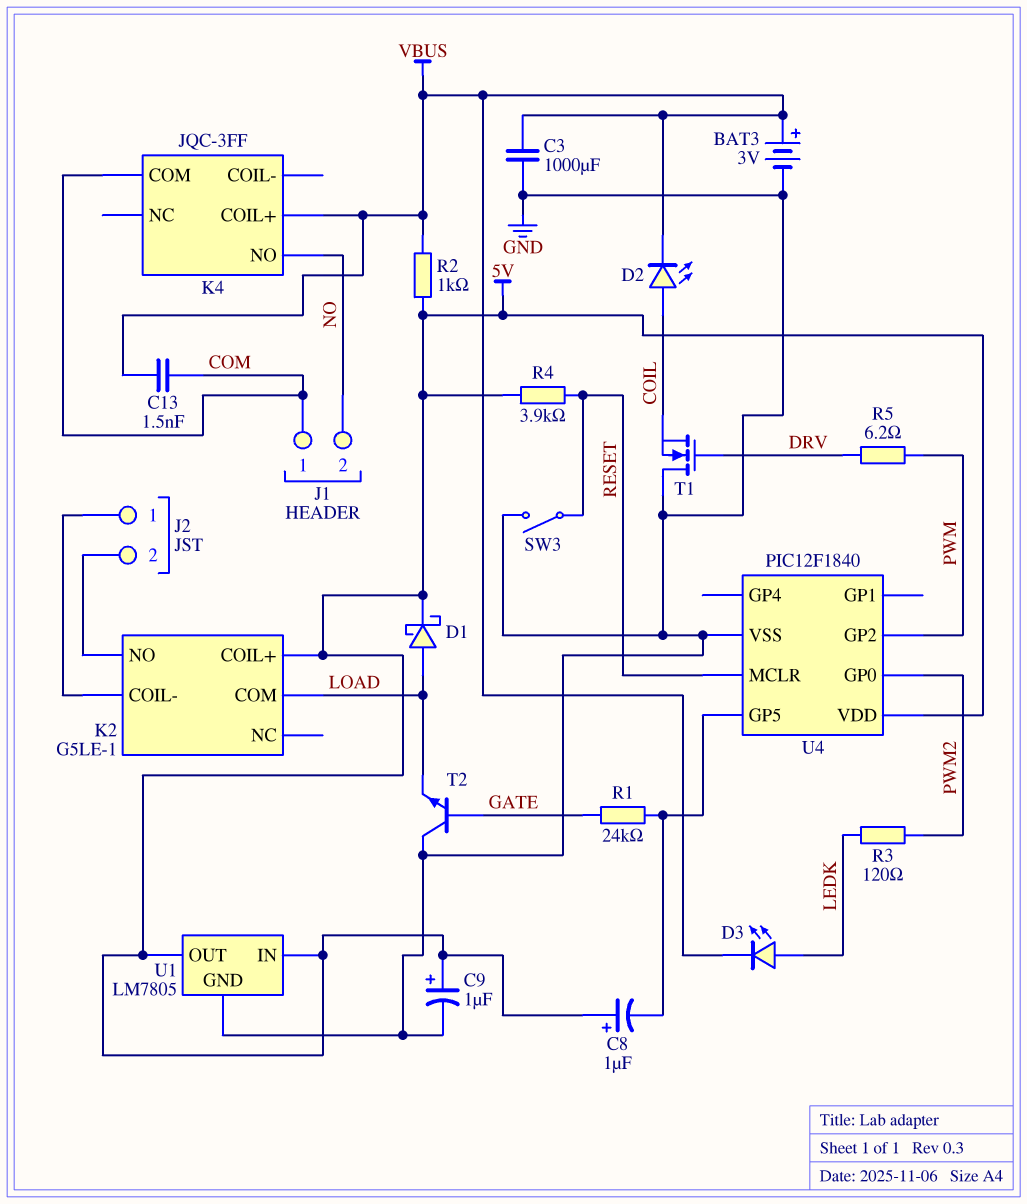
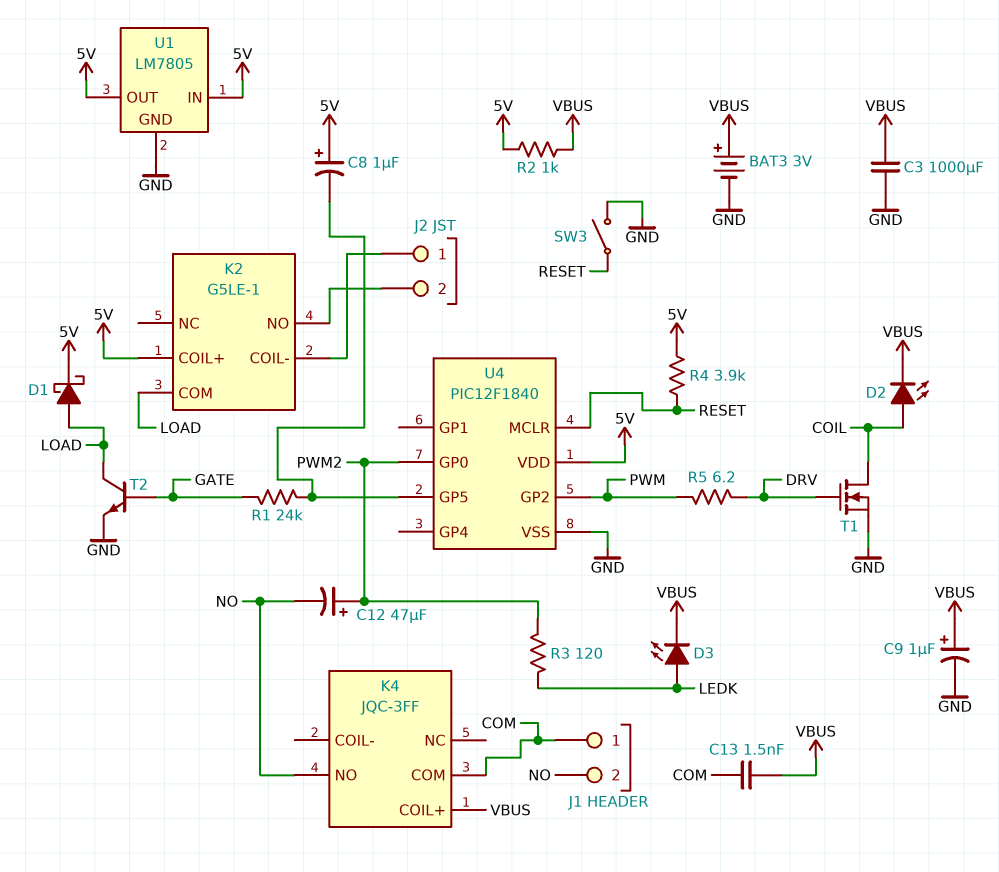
C9: 1uF (plus 5V, minus GND) -> 1uF (plus VBUS, minus GND)
C12: none -> 47uF (plus PWM2, minus NO)
T1: NMOS (G DRV, D GND, S COIL) -> NMOS (G DRV, D COIL, S GND)
T2: NPN (B GATE, C GND, E LOAD) -> NPN (B GATE, C LOAD, E GND)

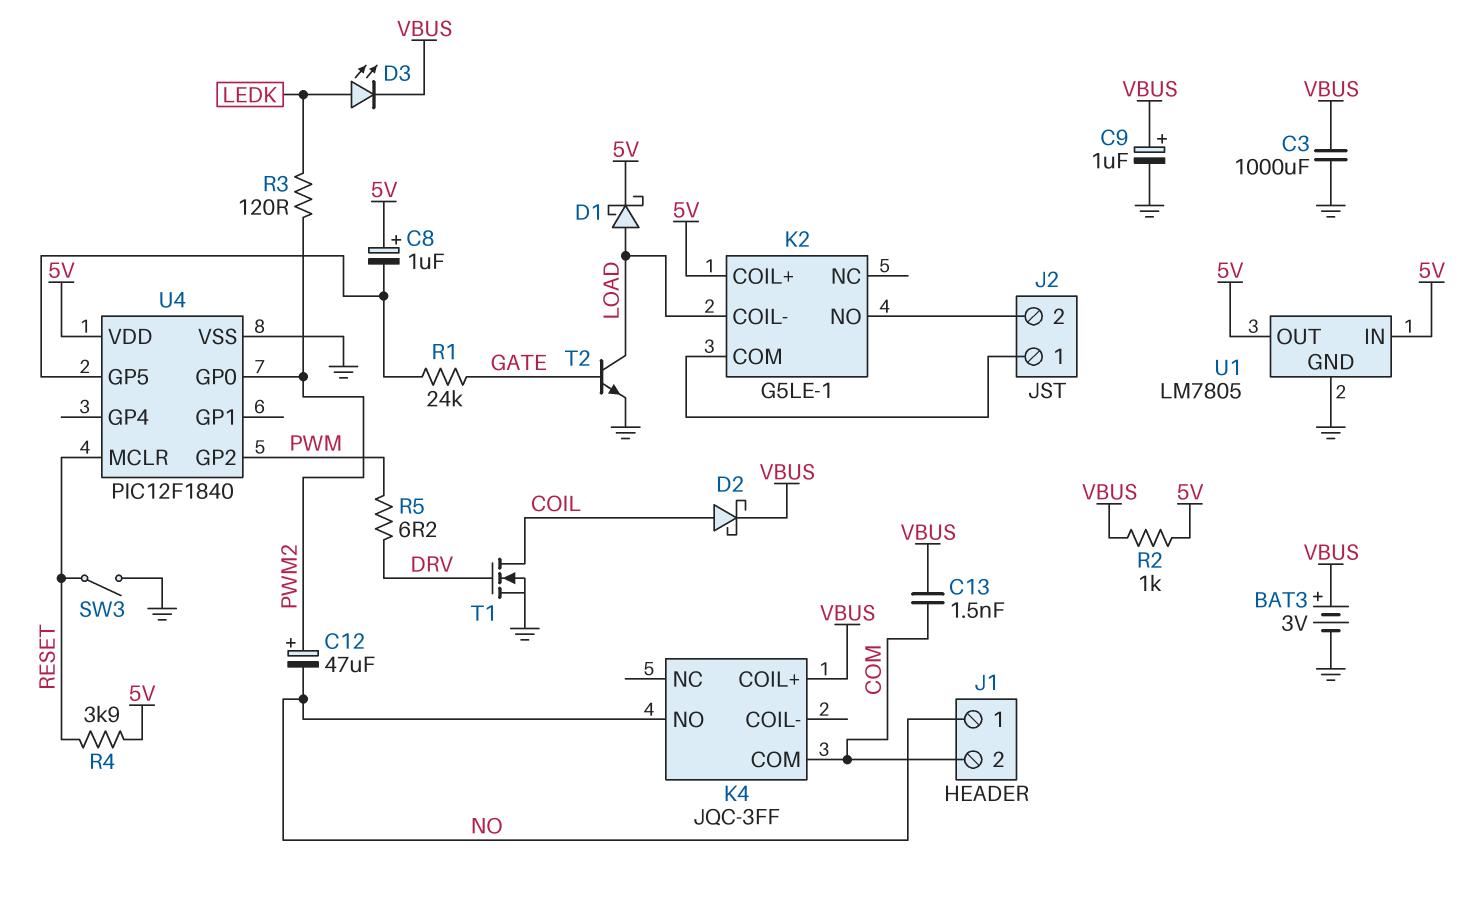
D2: LED (A COIL, K VBUS) -> schottky (A COIL, K VBUS)
J1 pin 1: COM -> NO
J1 pin 2: NO -> COM
K2 pin COIL-: J2/1 -> LOAD
K2 pin COM: LOAD -> J2/1

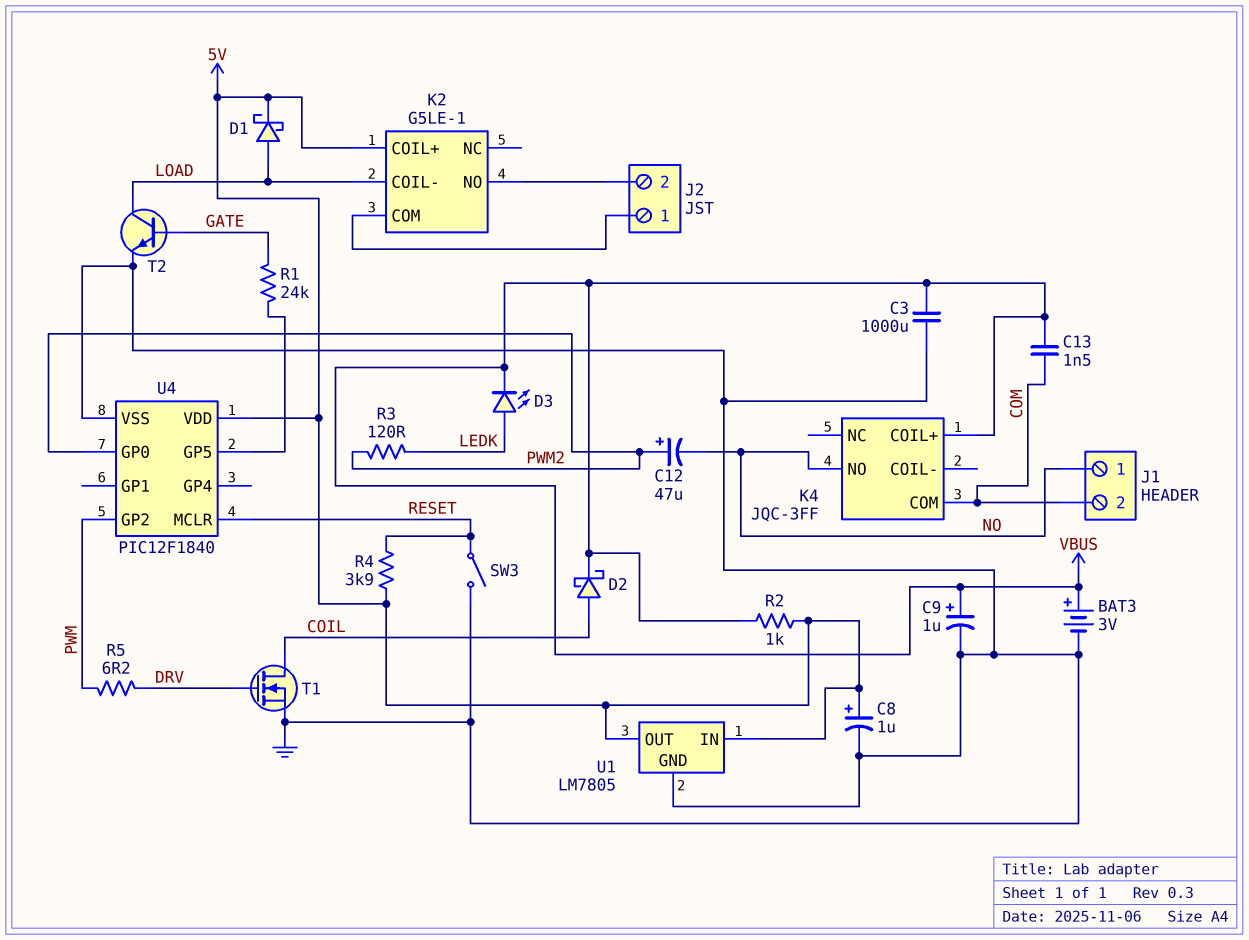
C8: 1uF (plus 5V, minus U4/GP5) -> 1uF (plus 5V, minus GND)

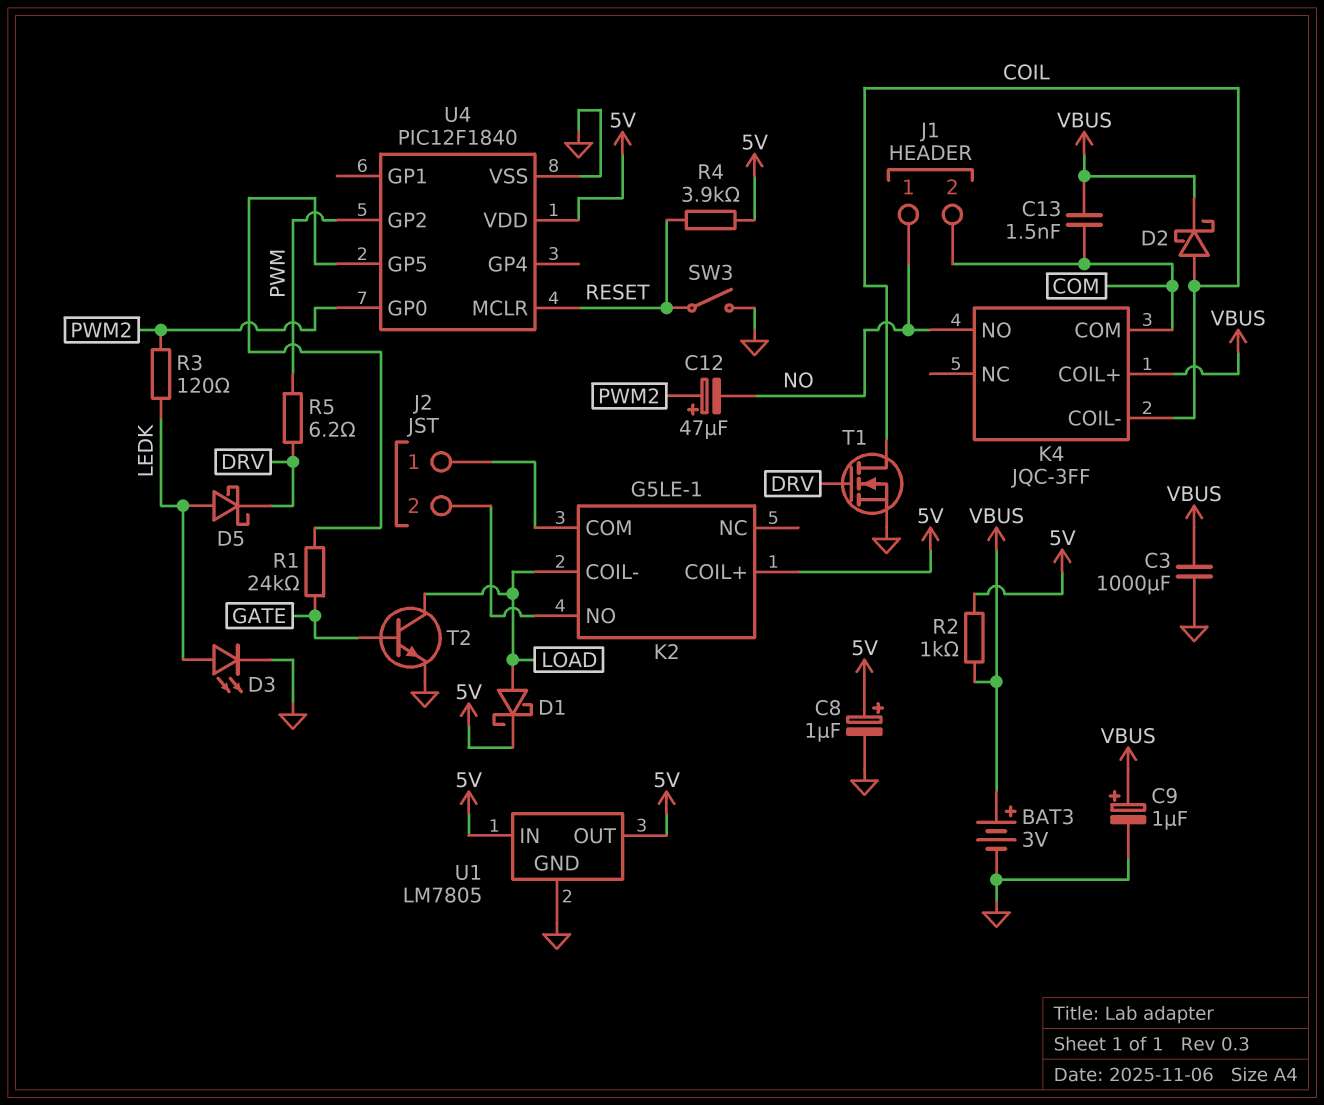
D3: LED (A LEDK, K VBUS) -> LED (A LEDK, K GND)
D5: none -> schottky (A LEDK, K DRV)
K4 pin COIL-: none -> COIL

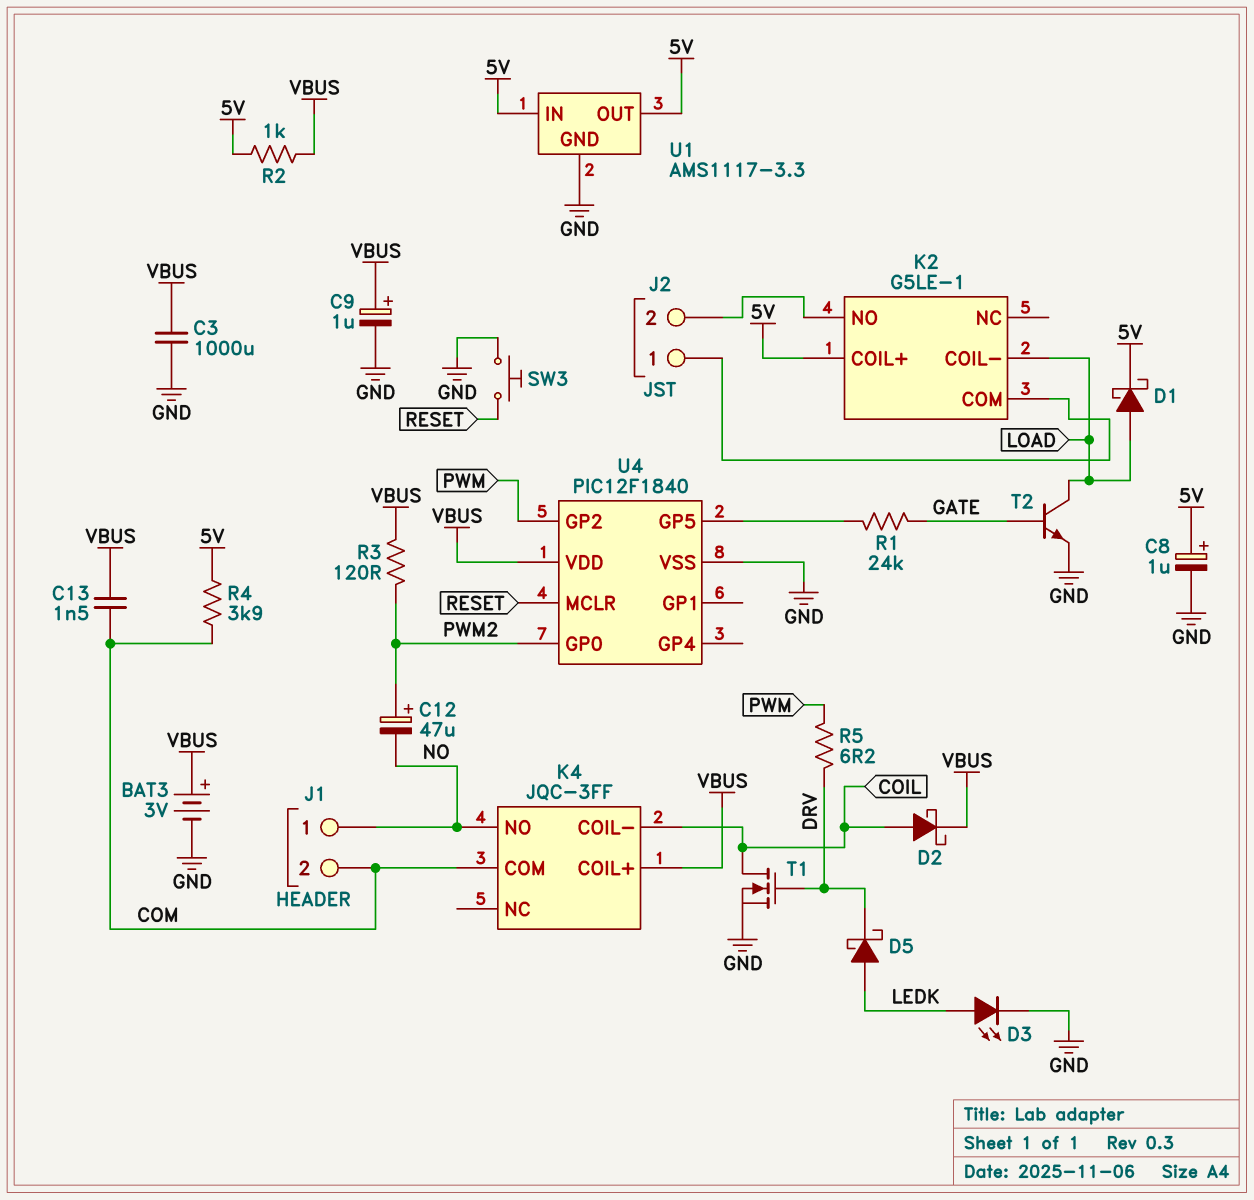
R3: 120 (LEDK, PWM2) -> 120 (PWM2, VBUS)
R4: 3.9k (5V, RESET) -> 3.9k (5V, COM)
SW3: switch (GND, RESET) -> button (GND, RESET)
U1: LM7805 -> AMS1117-3.3
U4 pin VDD: 5V -> VBUS

